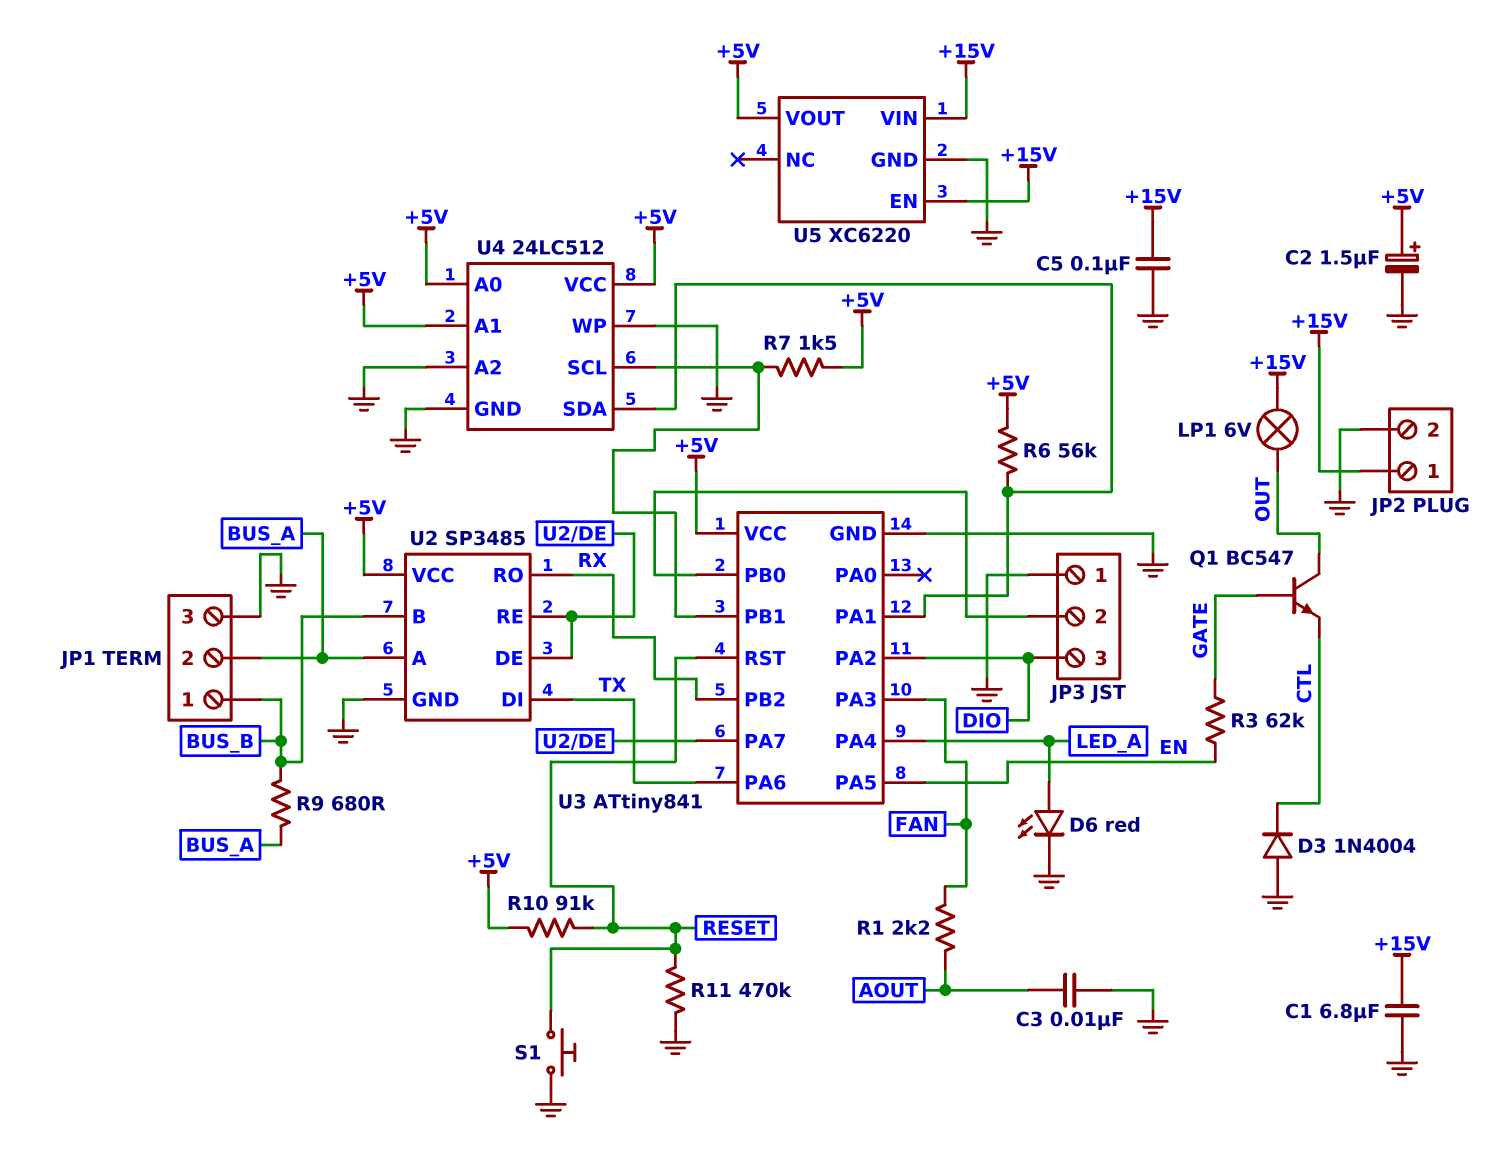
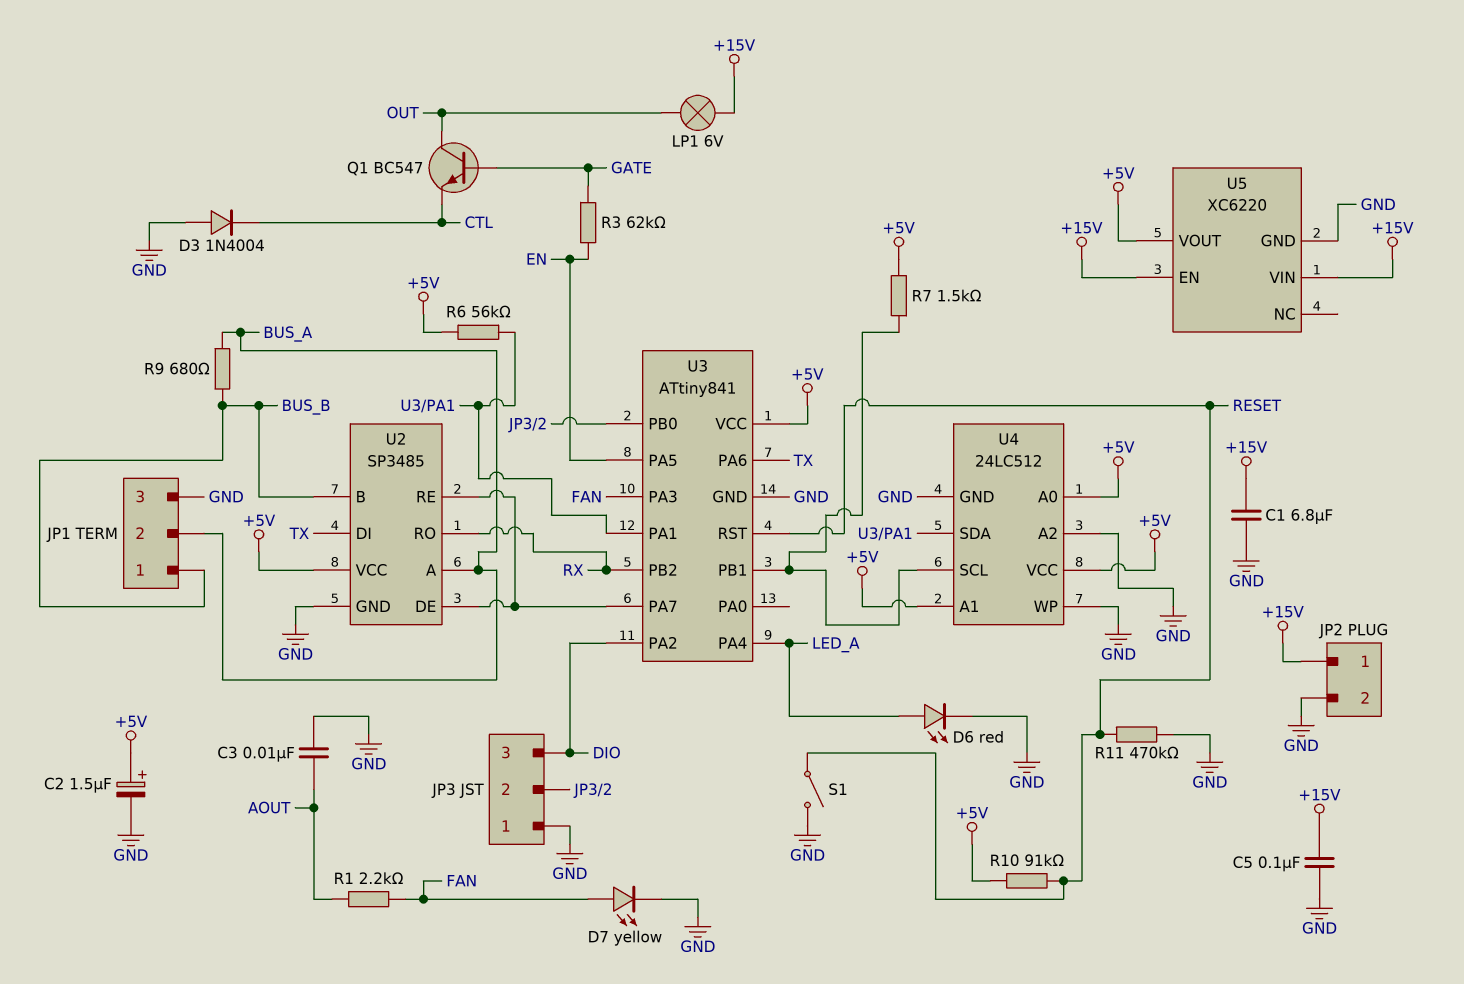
D7: none -> LED yellow (A FAN, K GND)
S1: button (GND, RESET) -> switch (GND, RESET)

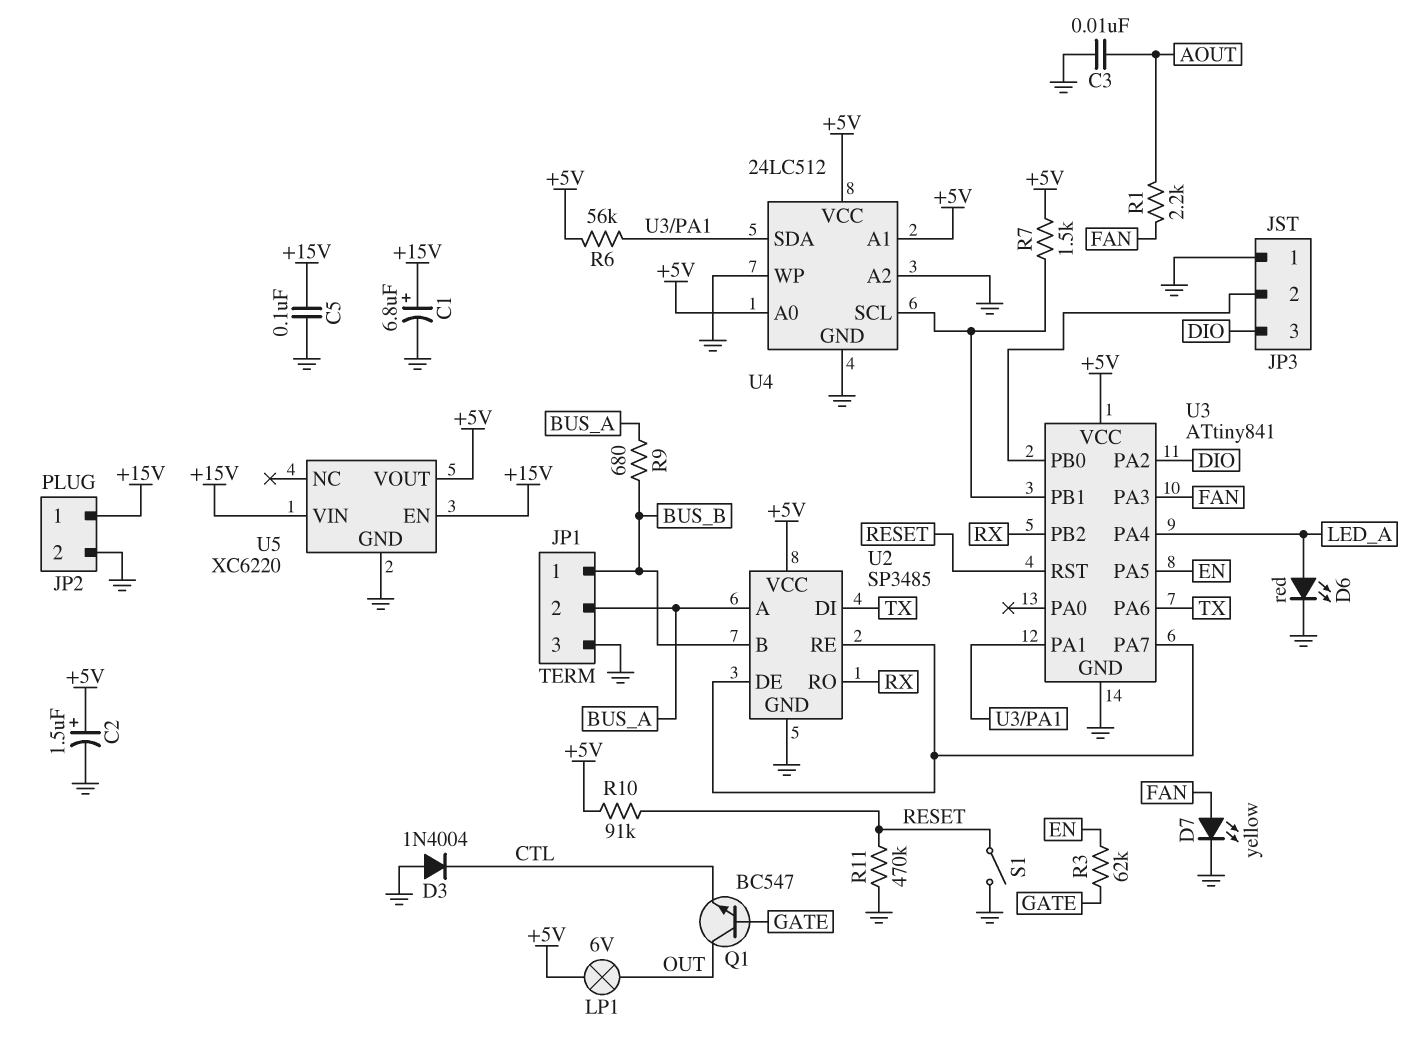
C1: 6.8uF (+15V, GND) -> 6.8uF (plus +15V, minus GND)
LP1: lamp 6V (+15V, OUT) -> lamp 6V (+5V, OUT)

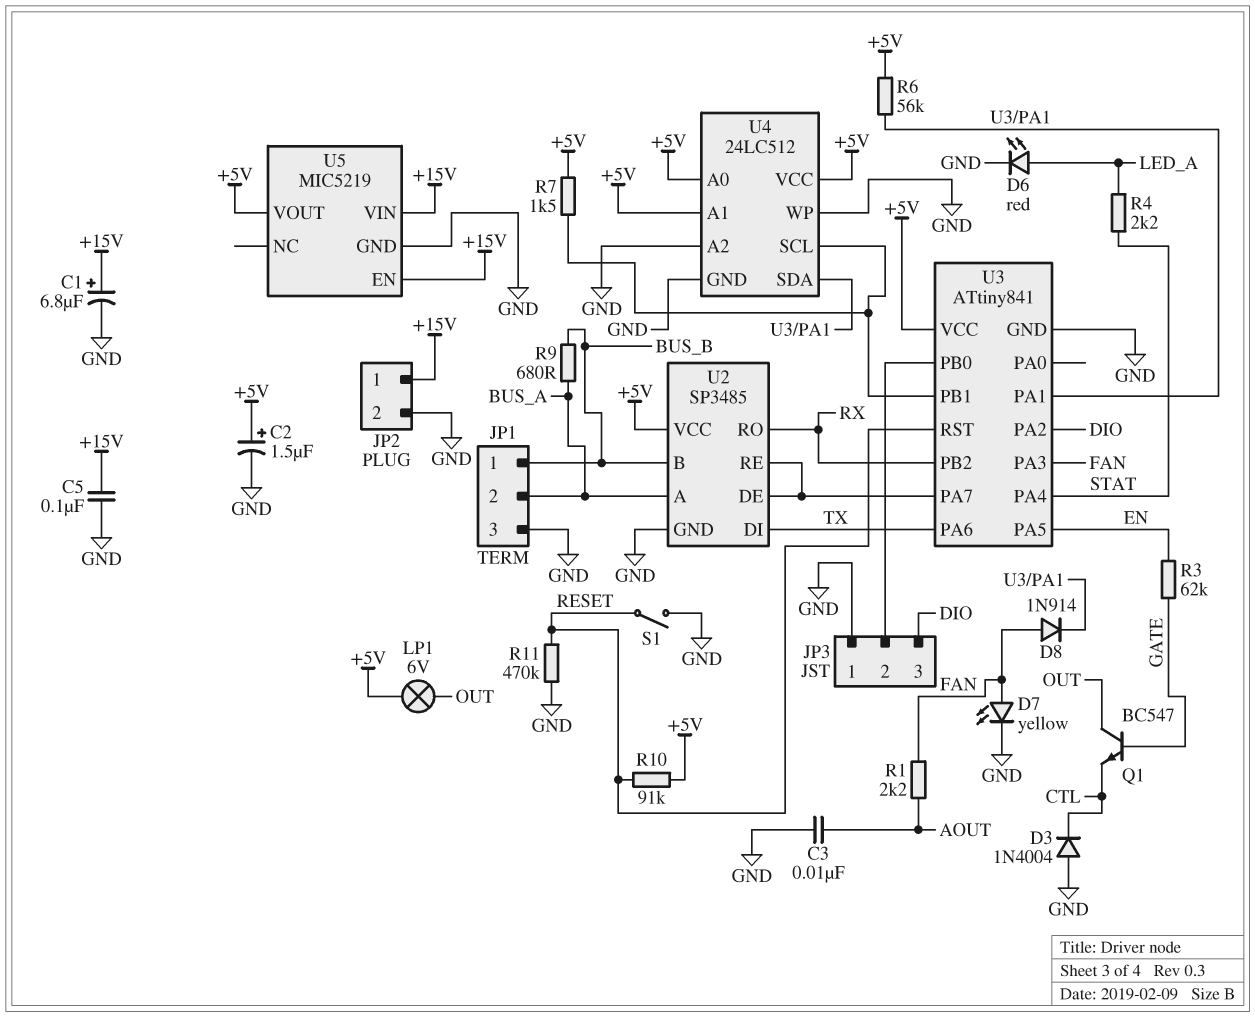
D8: none -> diode 1N914 (A FAN, K U3/PA1)
R4: none -> 2.2k (LED_A, STAT)
U3 pin PA4: LED_A -> STAT
U5: XC6220 -> MIC5219

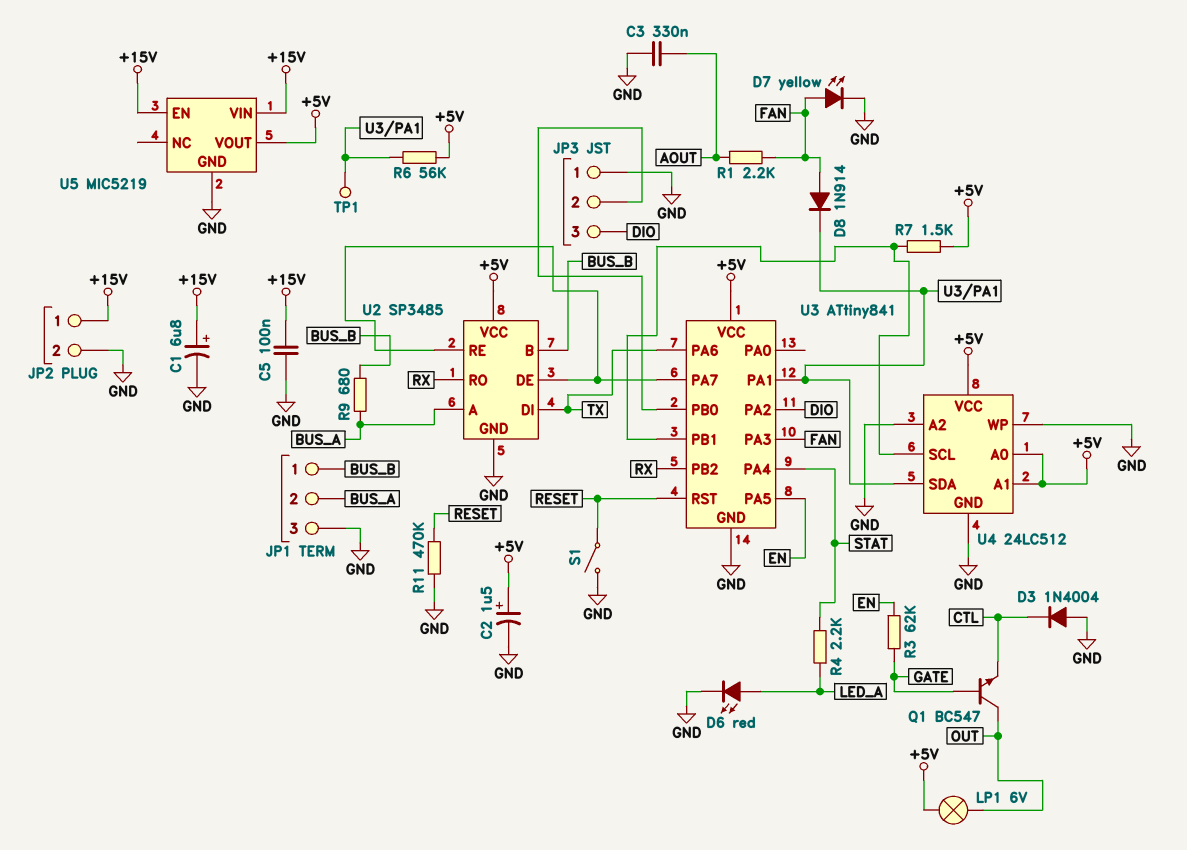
C3: 10nF (AOUT, GND) -> 330nF (AOUT, GND)
R10: 91k (+5V, RESET) -> none
TP1: none -> test point (U3/PA1)

